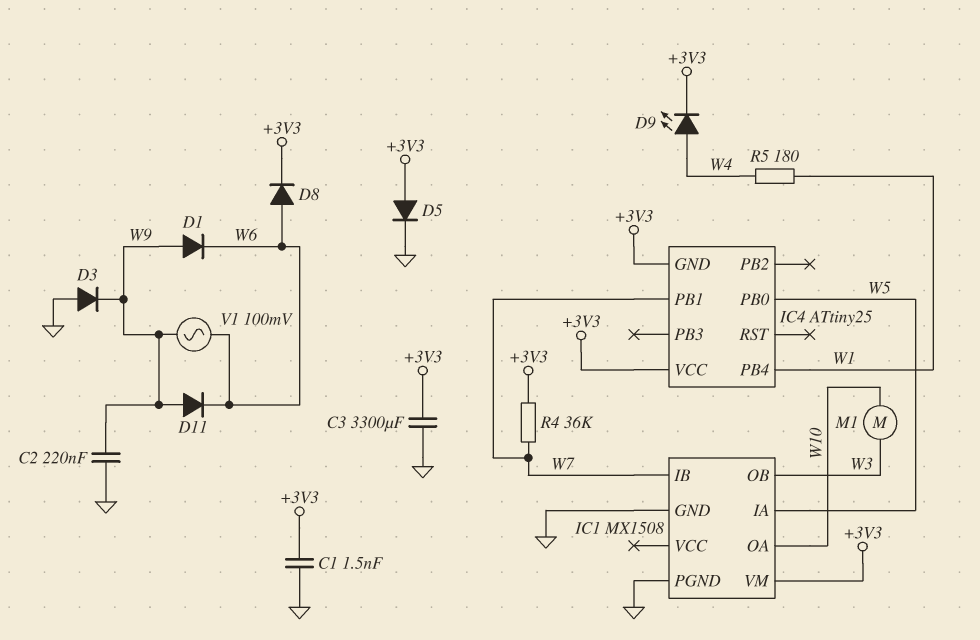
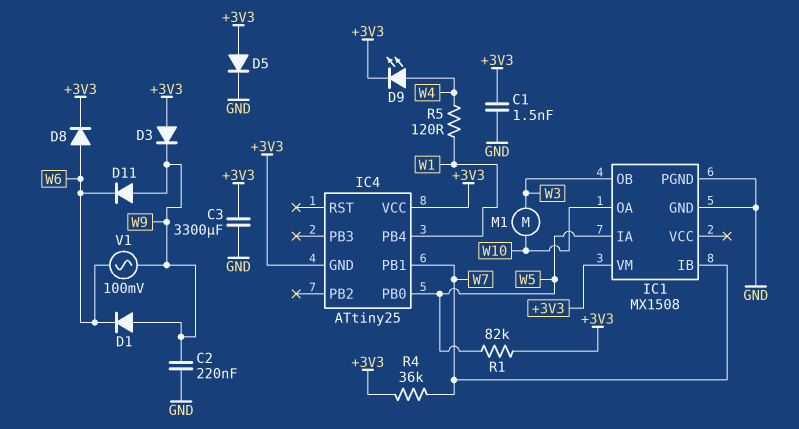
D3: diode (A GND, K W9) -> diode (A +3V3, K W9)
R1: none -> 82k (+3V3, W5)
R5: 180 (W1, W4) -> 120 (W1, W4)

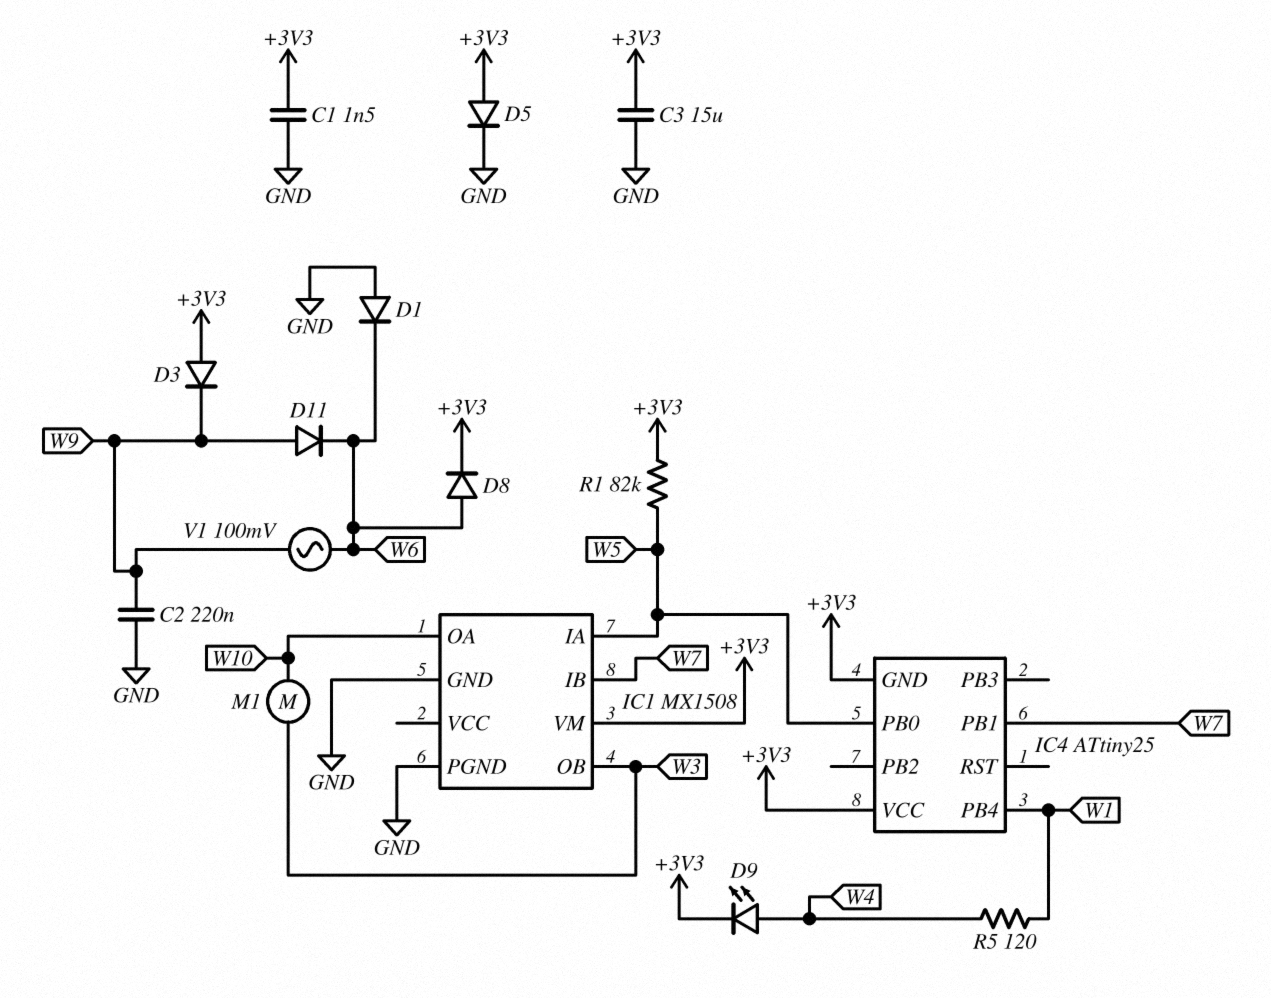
C3: 3300uF (+3V3, GND) -> 15uF (+3V3, GND)
D1: diode (A W9, K W6) -> diode (A GND, K W6)
R4: 36k (+3V3, W7) -> none

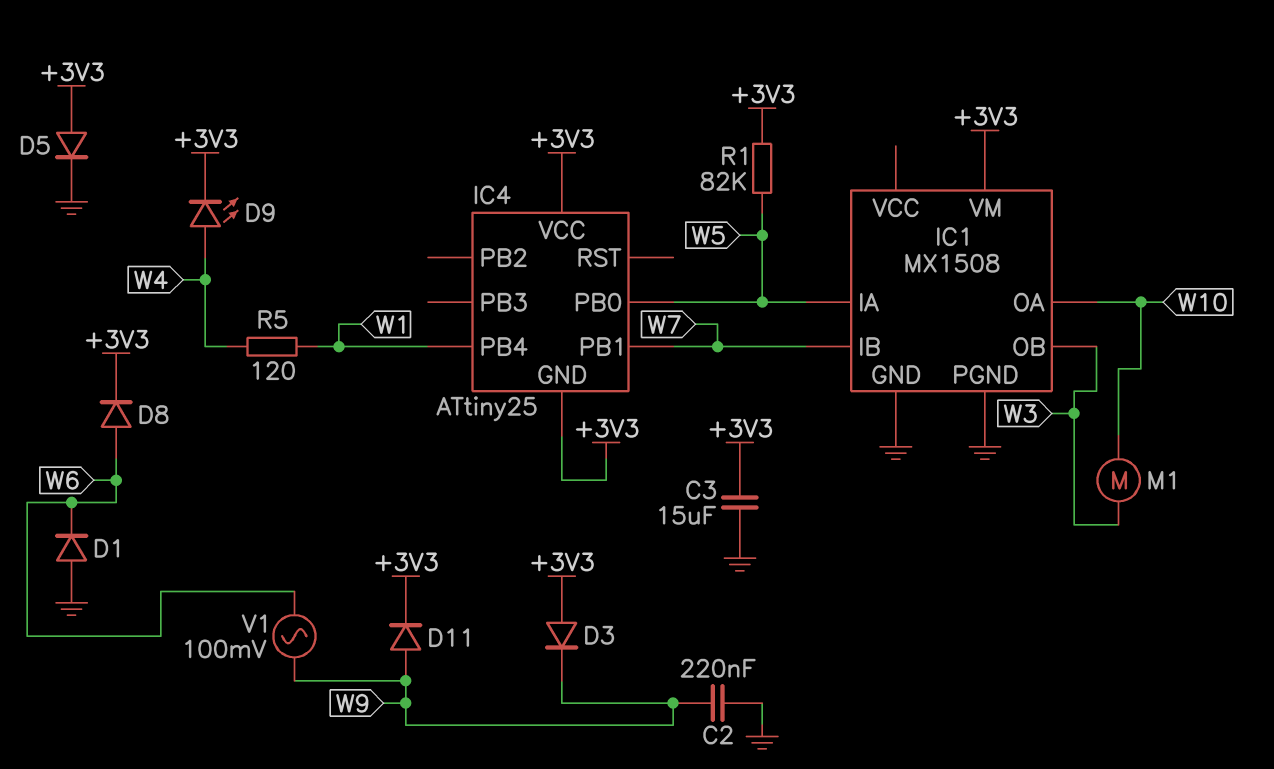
C1: 1.5nF (+3V3, GND) -> none
D11: diode (A W9, K W6) -> diode (A W9, K +3V3)

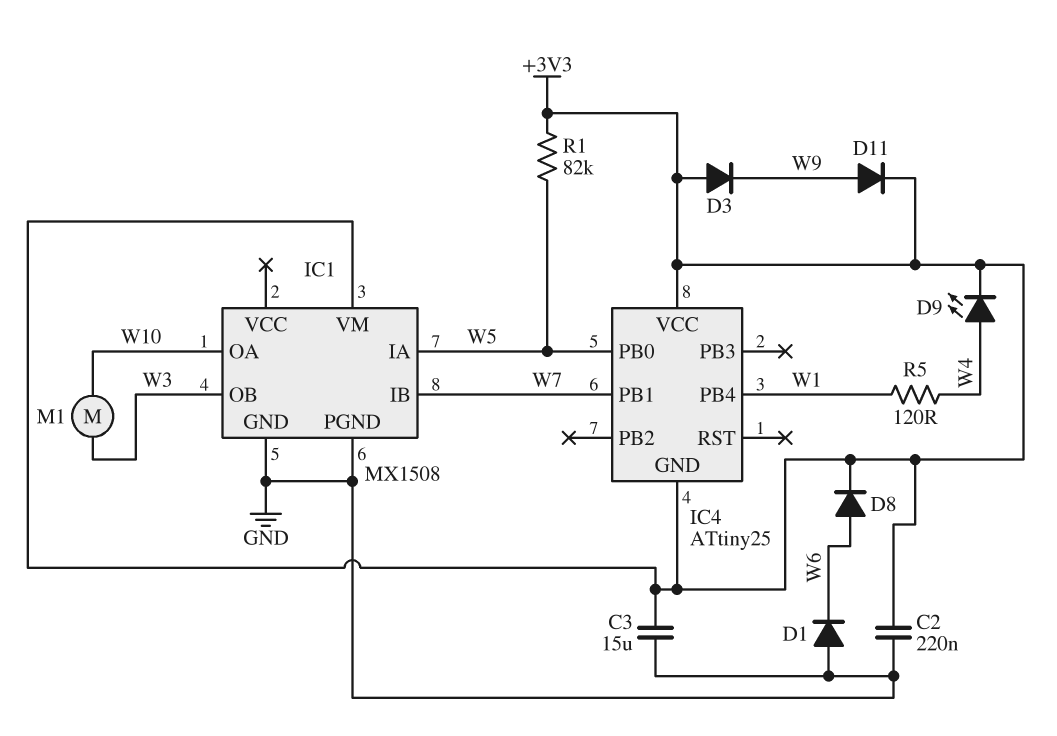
C2: 220nF (GND, W9) -> 220nF (+3V3, GND)
D5: diode (A +3V3, K GND) -> none
V1: AC 100mV (W6, W9) -> none

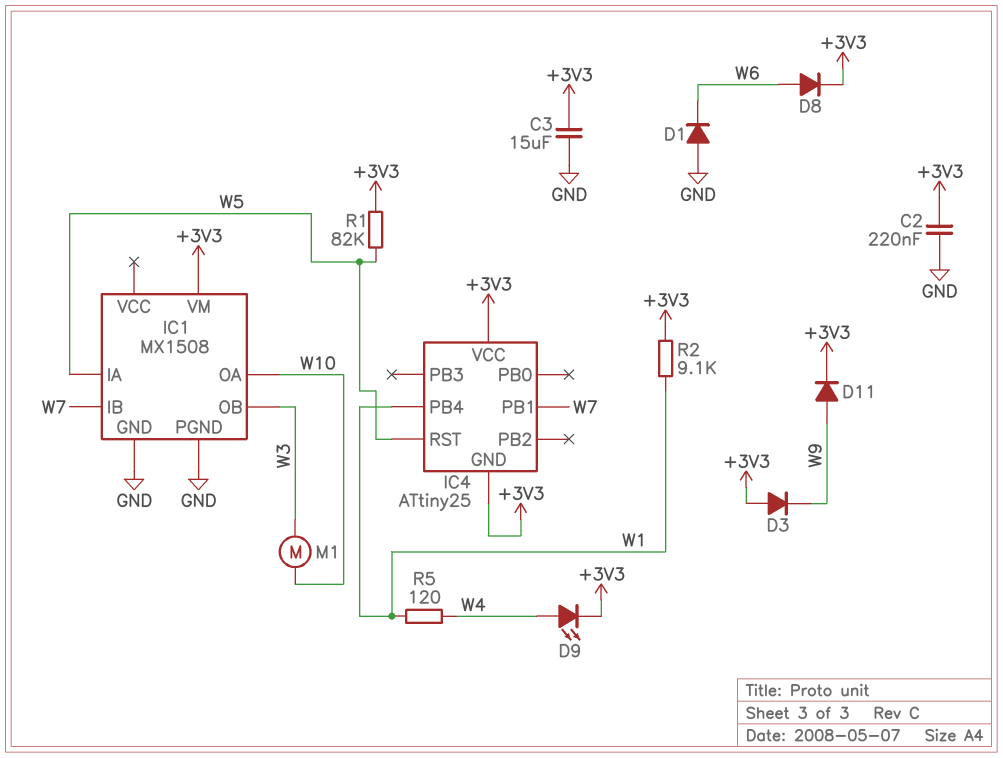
IC4 pin PB0: W5 -> none
IC4 pin RST: none -> W5
R2: none -> 9.1k (+3V3, W1)

